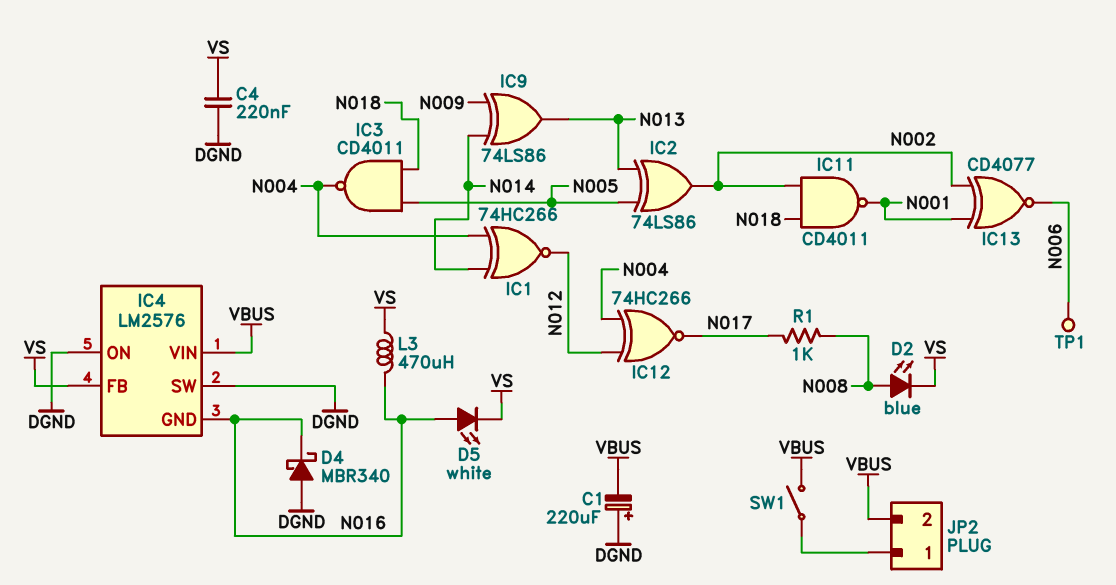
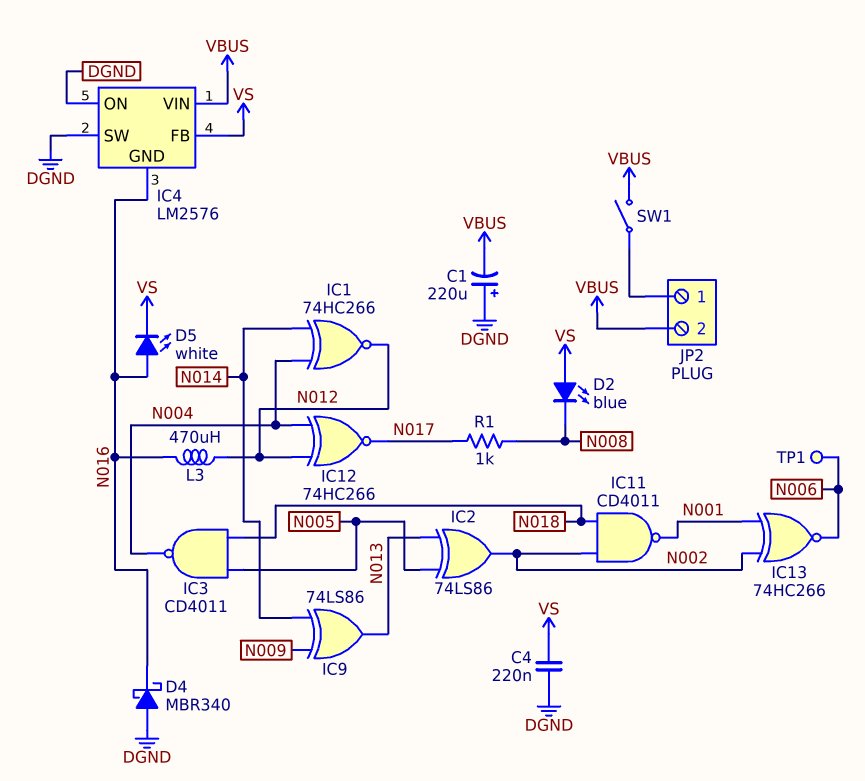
D2: LED blue (A N008, K VS) -> LED blue (A VS, K N008)
IC13: XNOR CD4077 (in N001, in N002, out N006) -> XNOR 74HC266 (in N001, in N002, out N006)
L3: 470uH (N016, VS) -> 470uH (N012, N016)

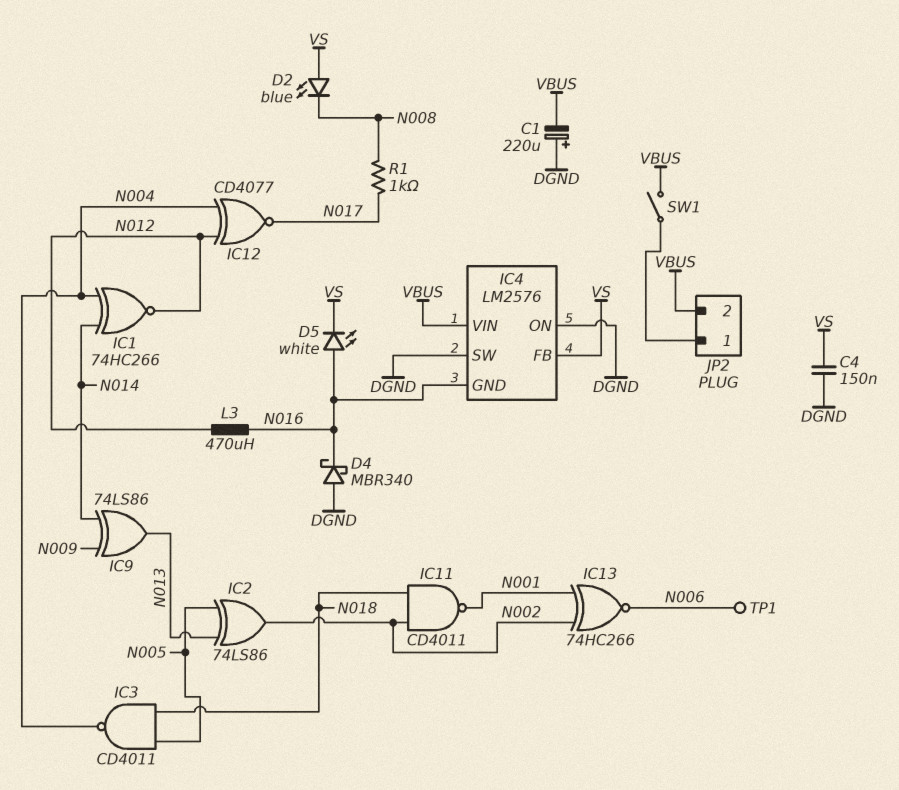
C4: 220nF (DGND, VS) -> 150nF (DGND, VS)
IC12: XNOR 74HC266 (in N004, in N012, out N017) -> XNOR CD4077 (in N004, in N012, out N017)

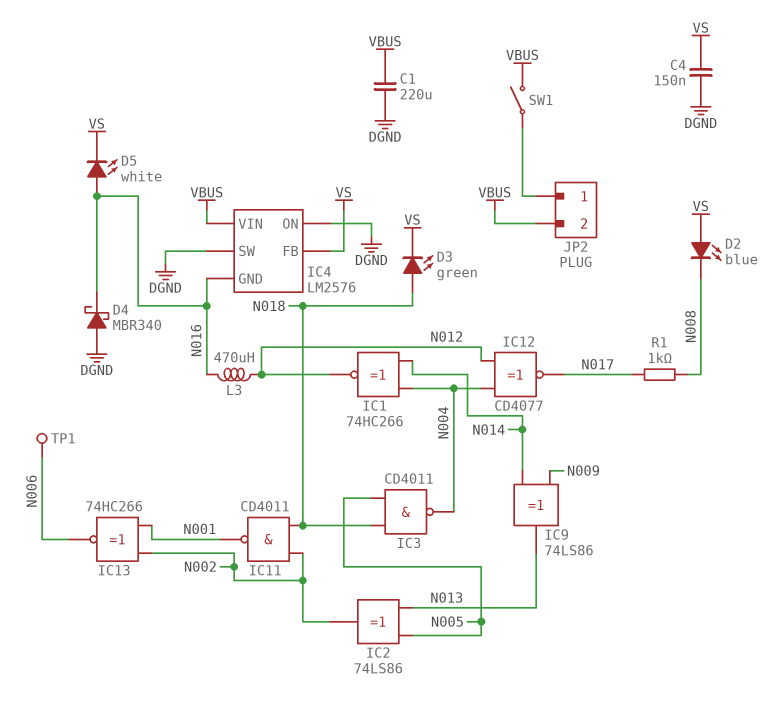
C1: 220uF (plus DGND, minus VBUS) -> 220uF (DGND, VBUS)
D3: none -> LED green (A N018, K VS)

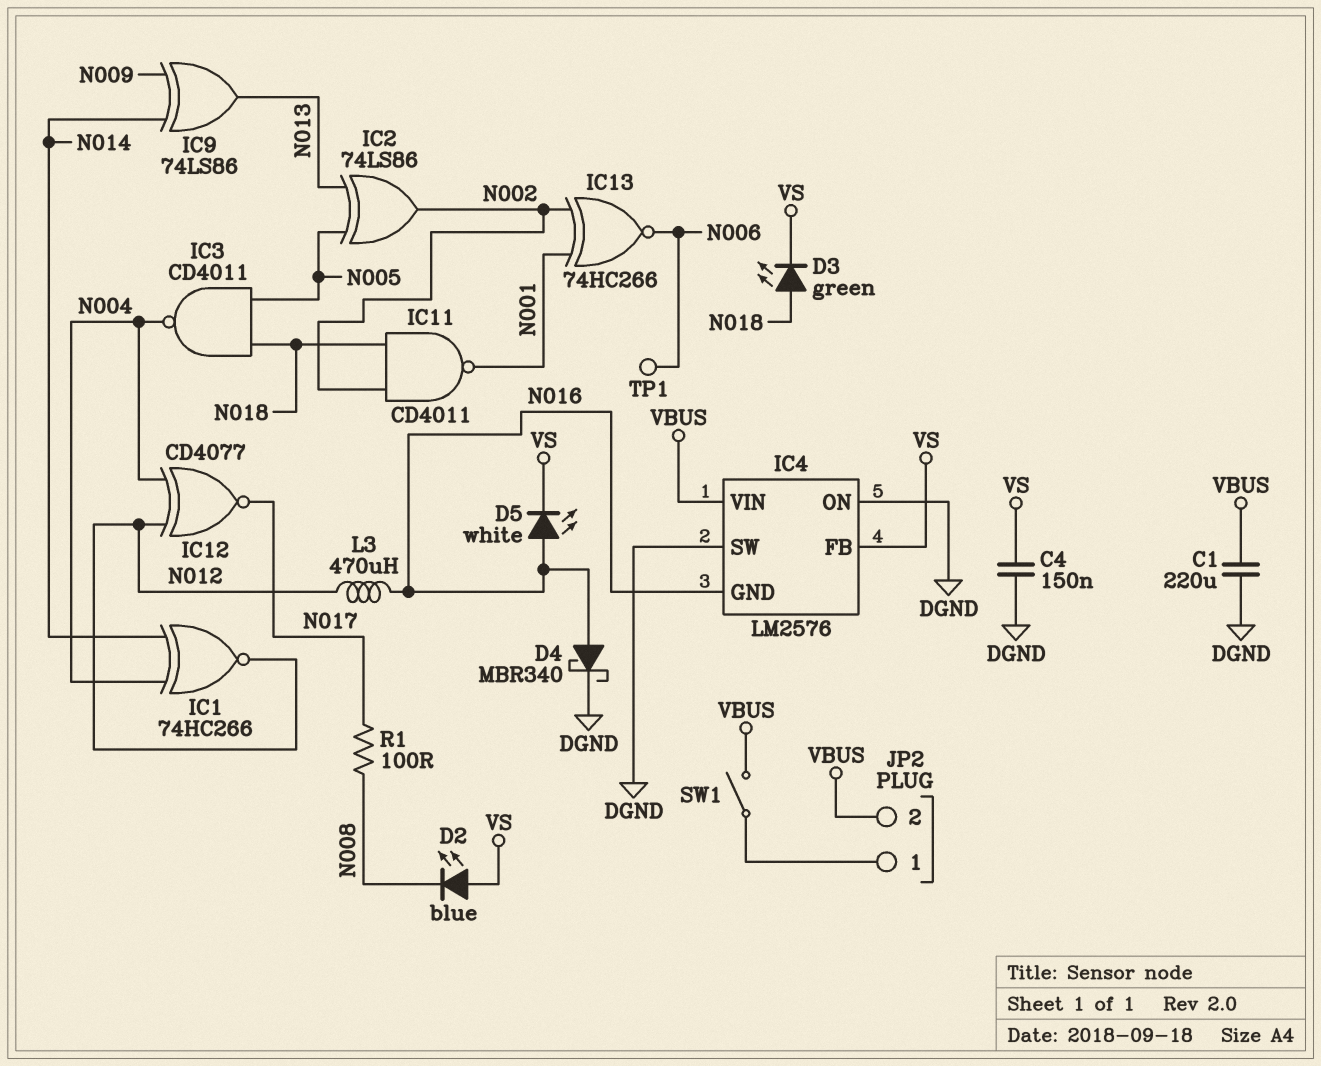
D4: schottky MBR340 (A DGND, K N016) -> schottky MBR340 (A N016, K DGND)
R1: 1k (N008, N017) -> 100 (N008, N017)

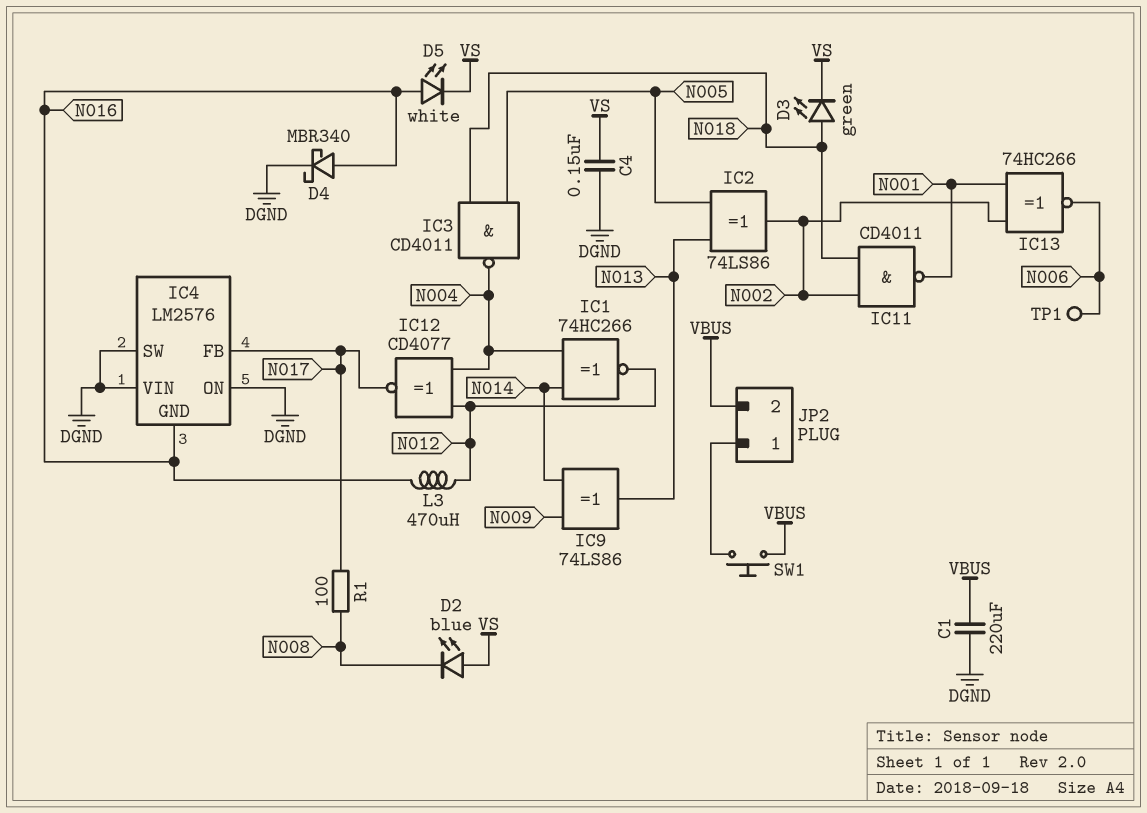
IC4 pin FB: VS -> N017
IC4 pin VIN: VBUS -> DGND
SW1: switch (JP2/1, VBUS) -> button (JP2/1, VBUS)

